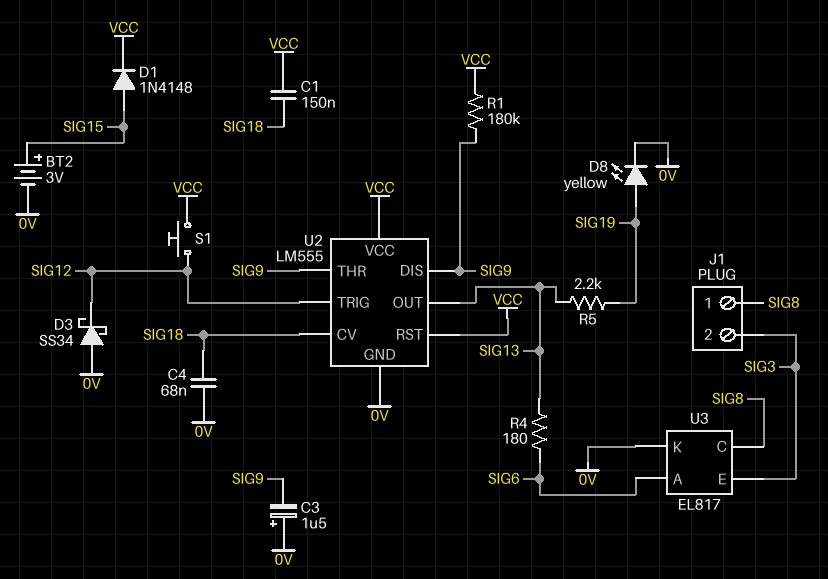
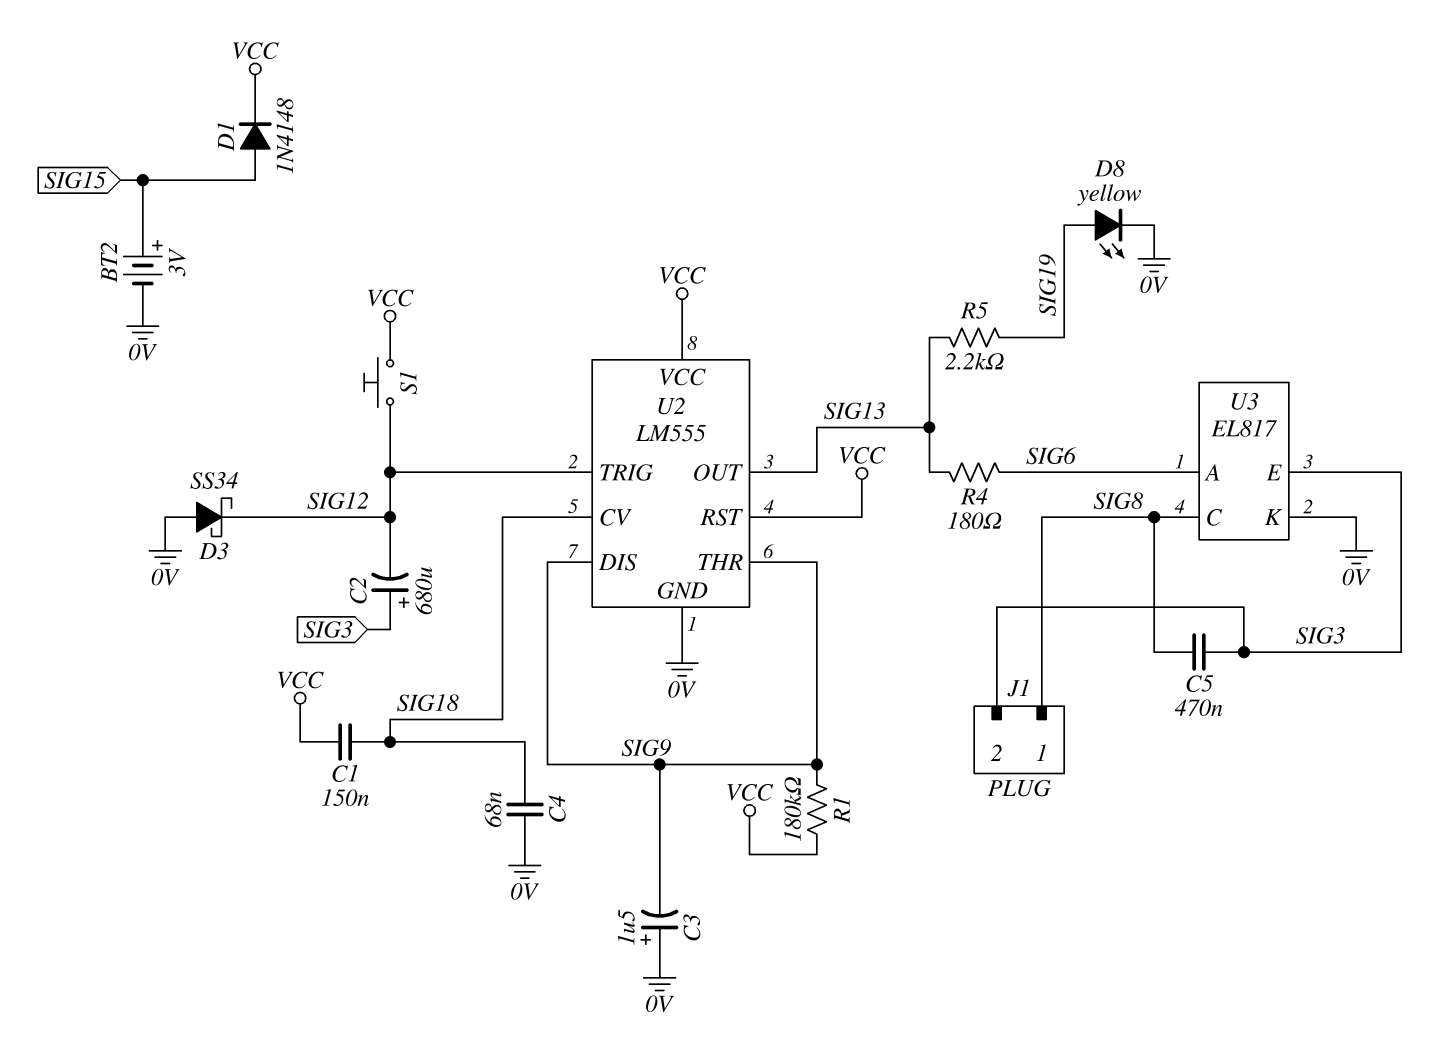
C2: none -> 680uF (plus SIG3, minus SIG12)
C5: none -> 470nF (SIG3, SIG8)

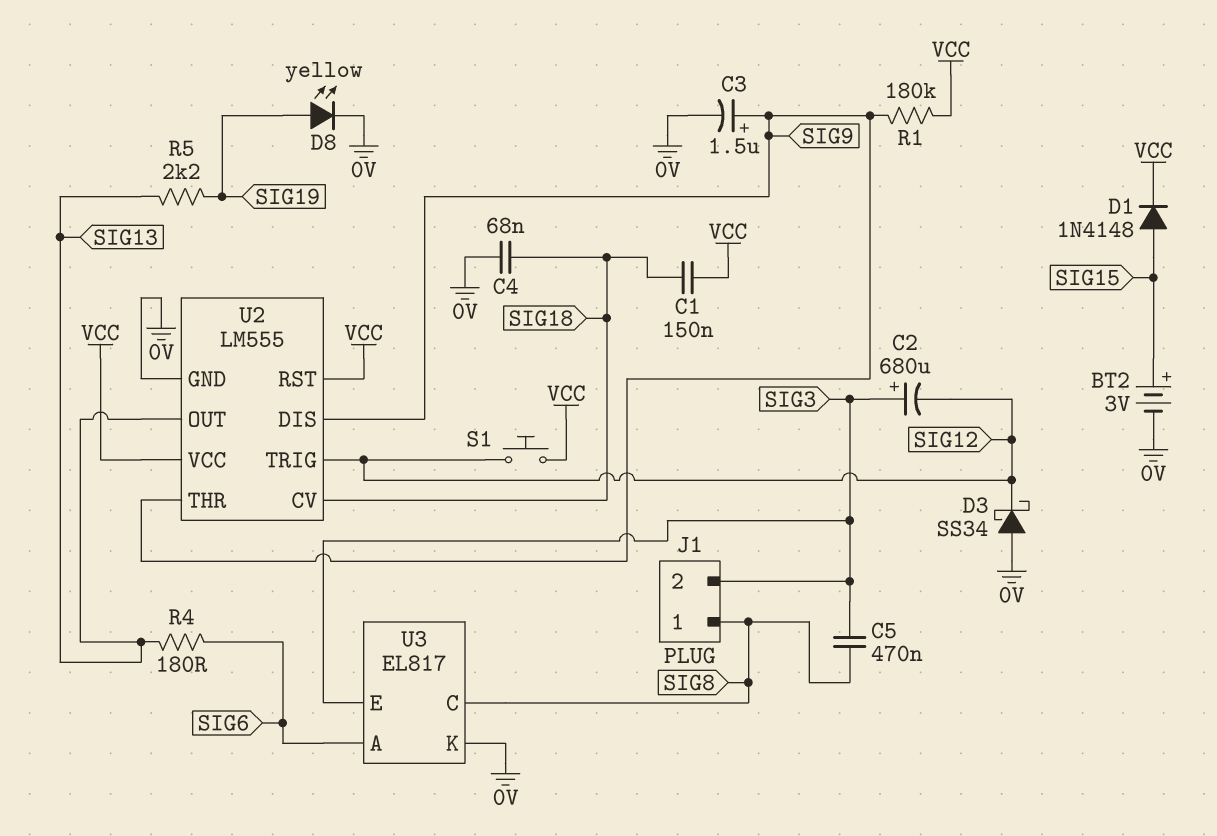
C3: 1.5uF (plus 0V, minus SIG9) -> 1.5uF (plus SIG9, minus 0V)

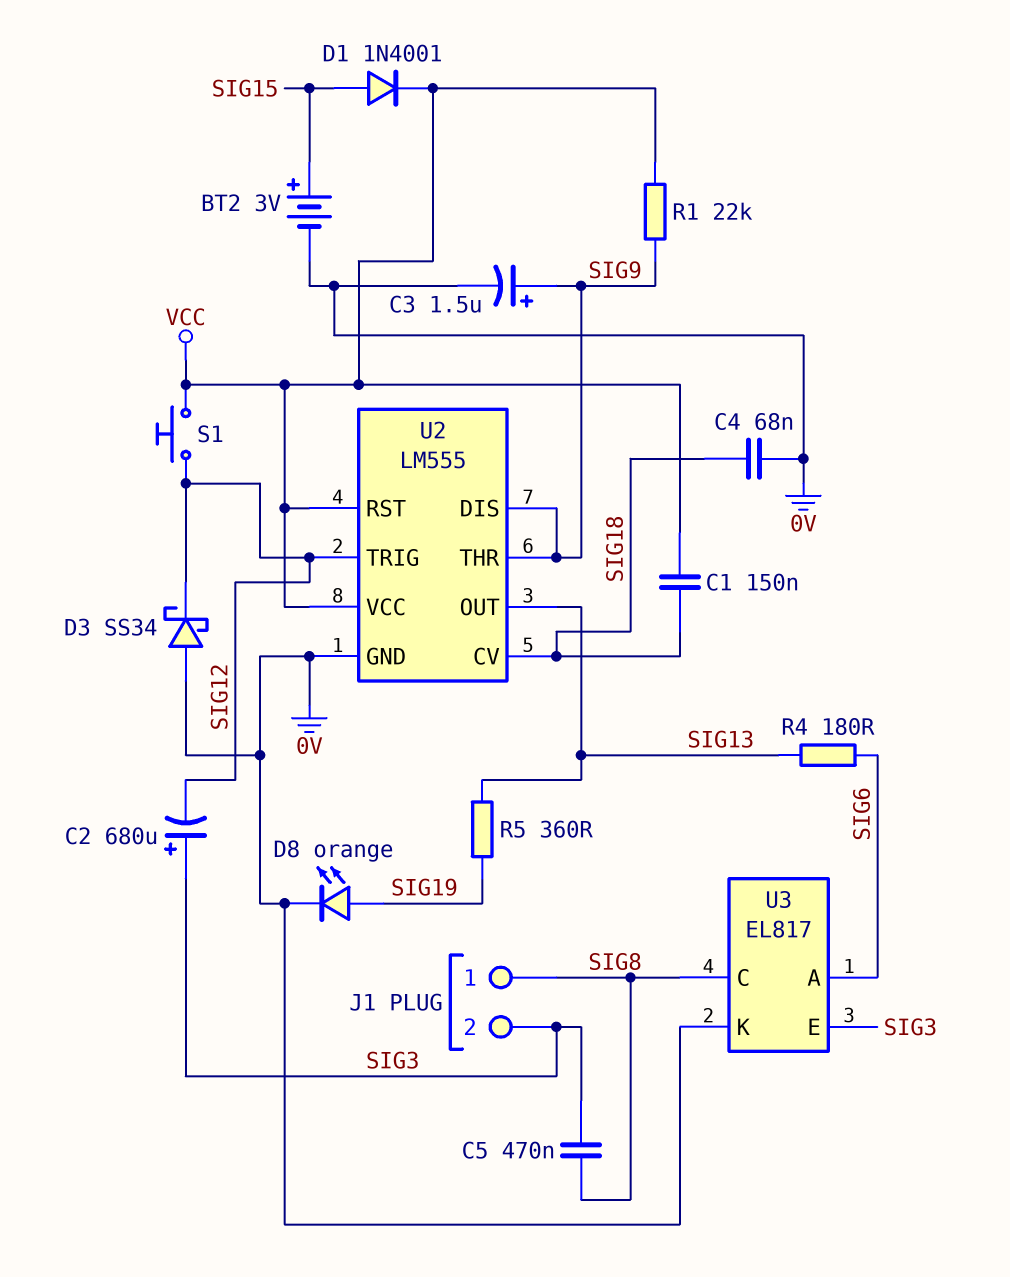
D1: diode 1N4148 (A SIG15, K VCC) -> diode 1N4001 (A SIG15, K VCC)
D8: LED yellow (A SIG19, K 0V) -> LED orange (A SIG19, K 0V)
R1: 180k (SIG9, VCC) -> 22k (SIG9, VCC)
R5: 2.2k (SIG13, SIG19) -> 360 (SIG13, SIG19)

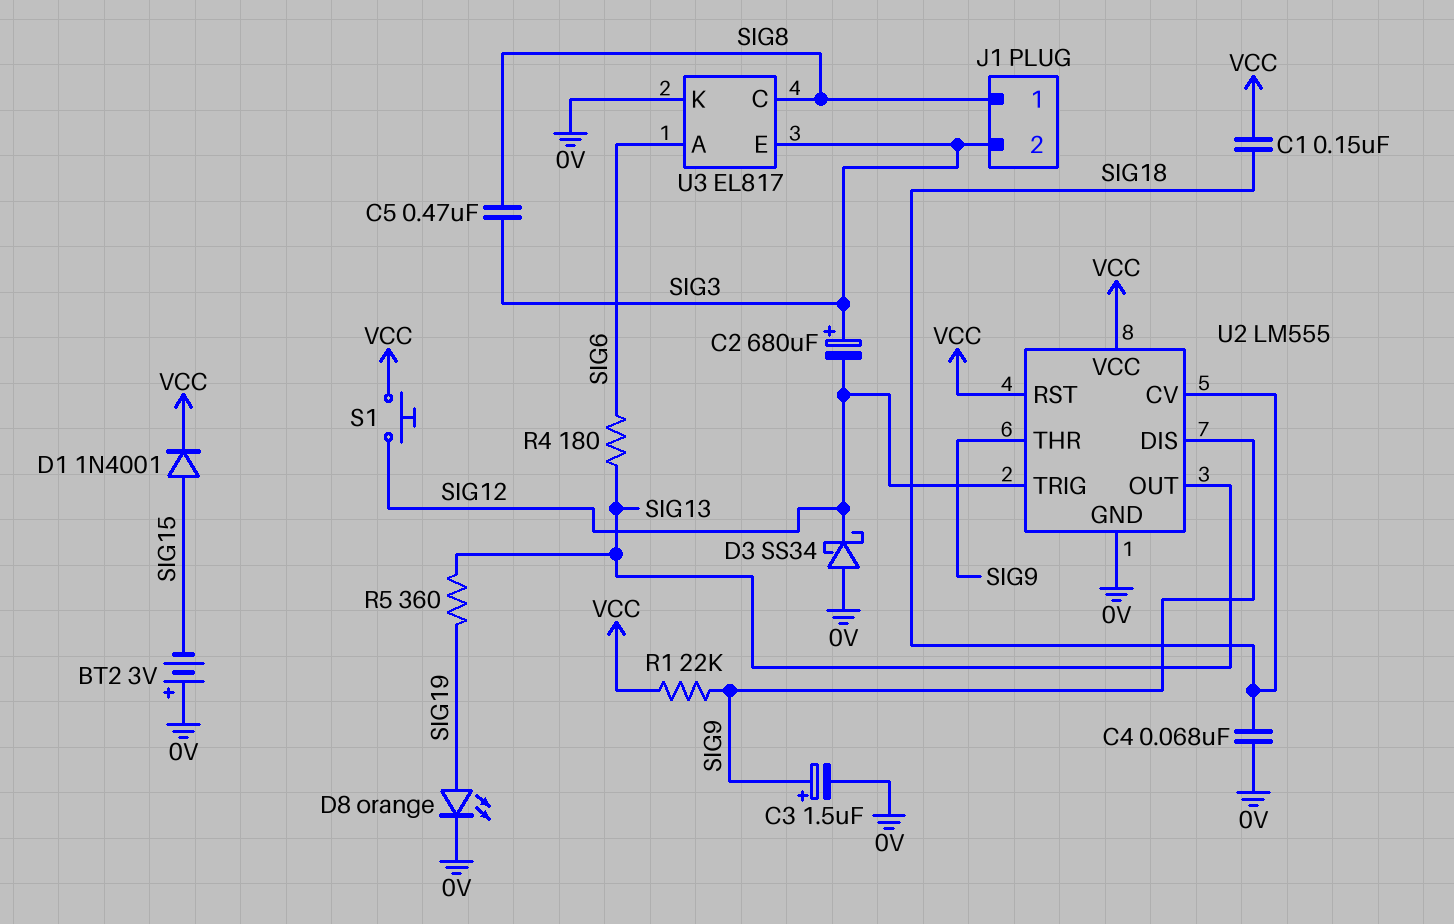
BT2: 3V (plus SIG15, minus 0V) -> 3V (plus 0V, minus SIG15)

